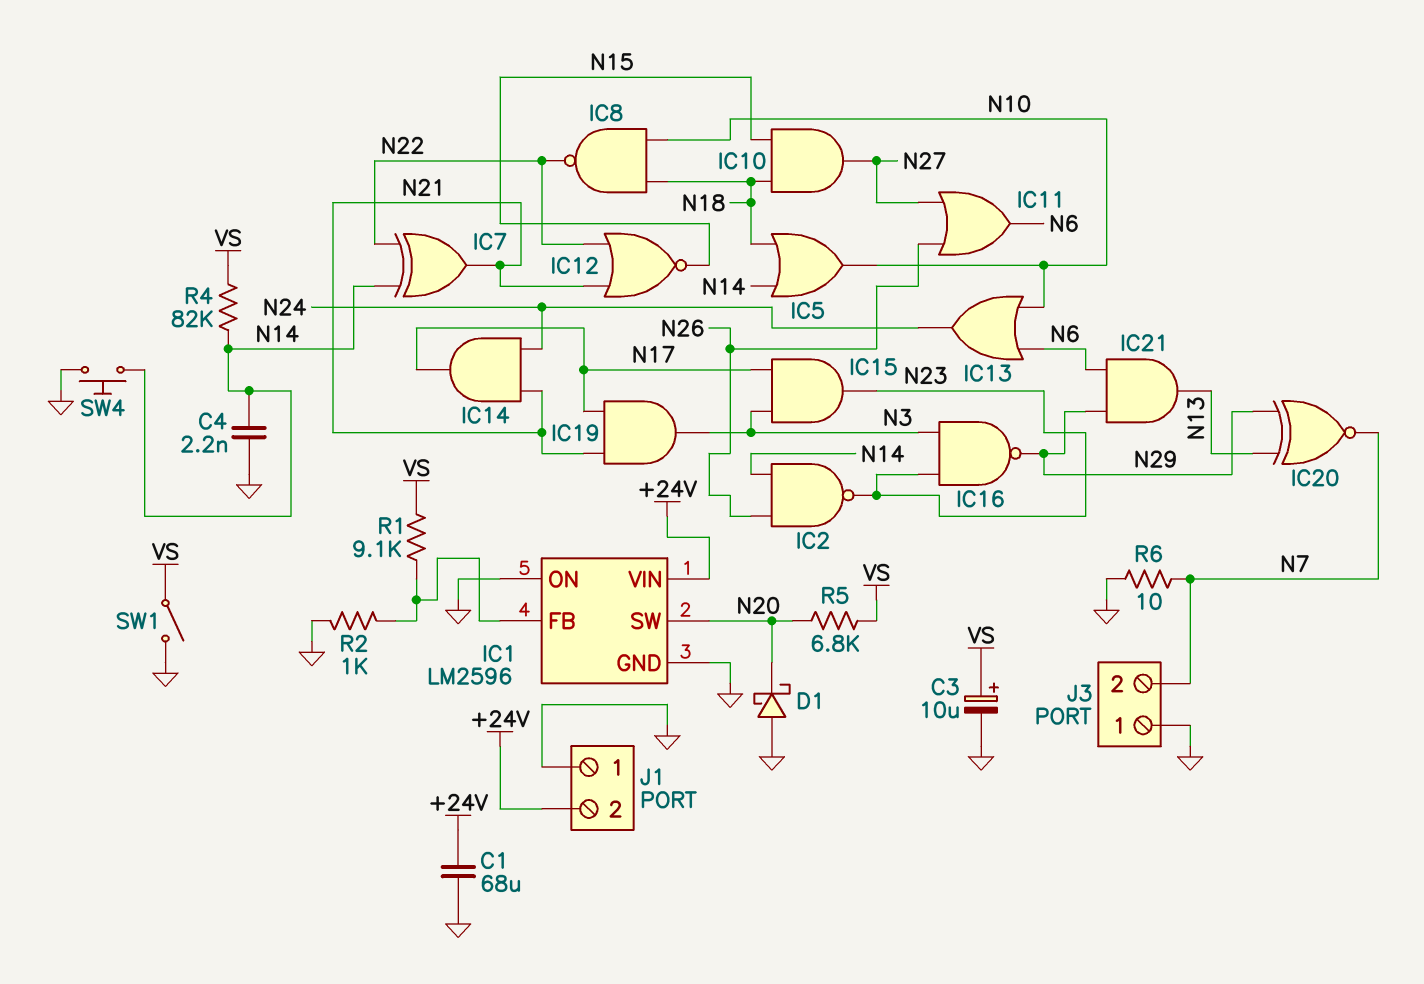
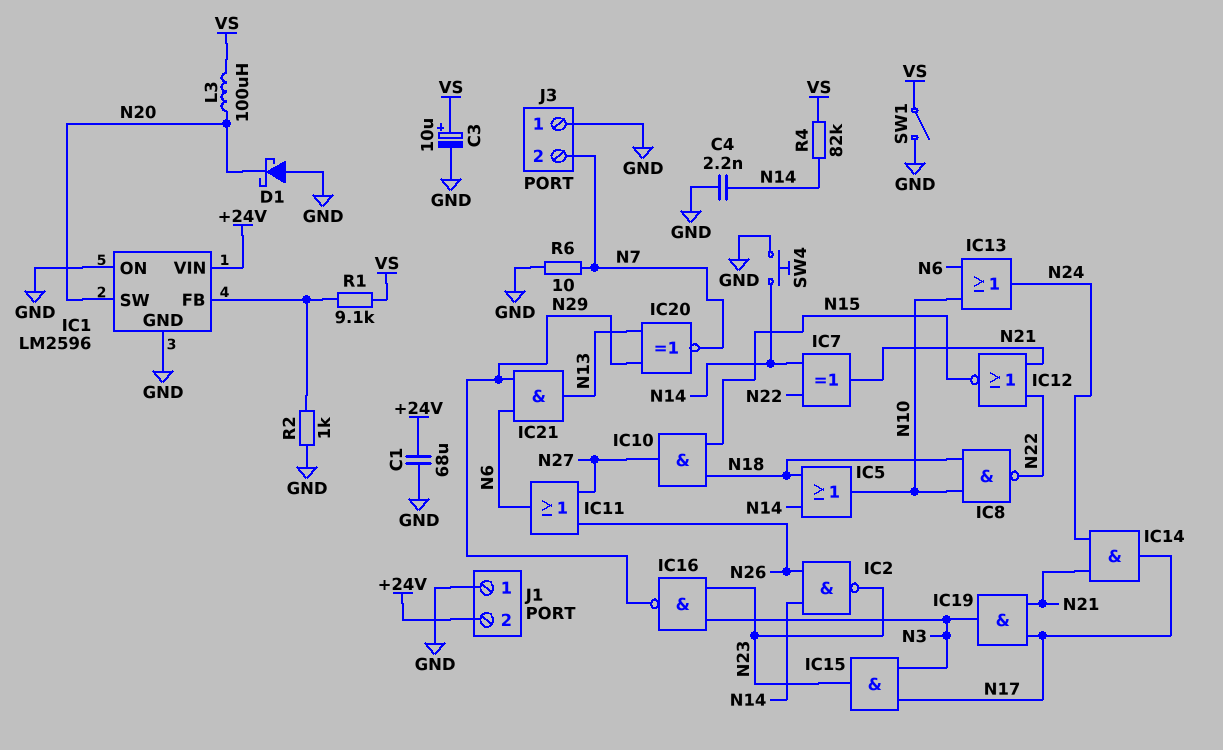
L3: none -> 100uH (N20, VS)
R5: 6.8k (N20, VS) -> none

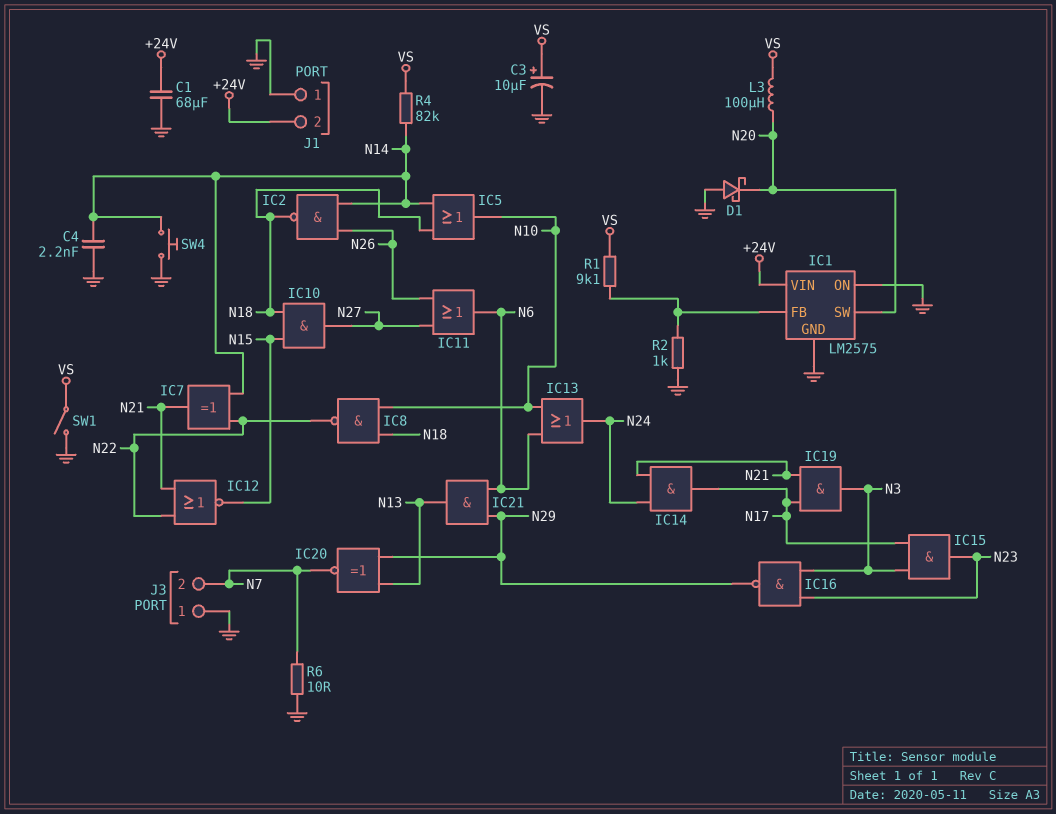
IC1: LM2596 -> LM2575
IC2: NAND (in N14, in N26, out N23) -> NAND (in N14, in N26, out N18)

